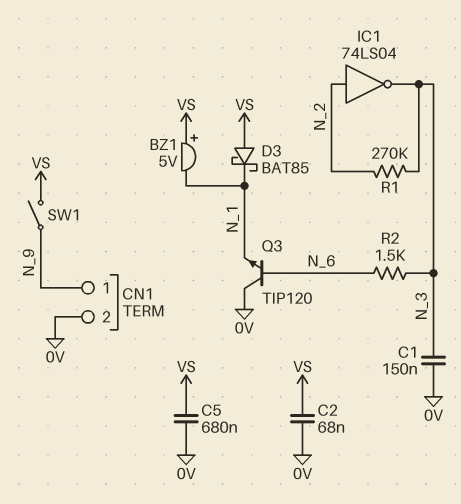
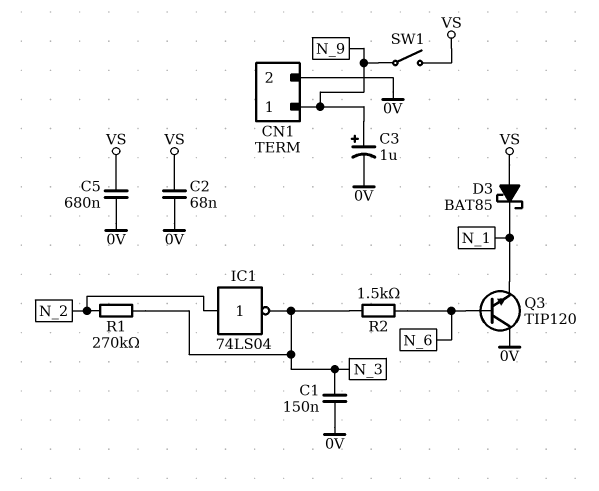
BZ1: buzzer 5V (plus VS, minus N_1) -> none
C3: none -> 1uF (plus N_9, minus 0V)

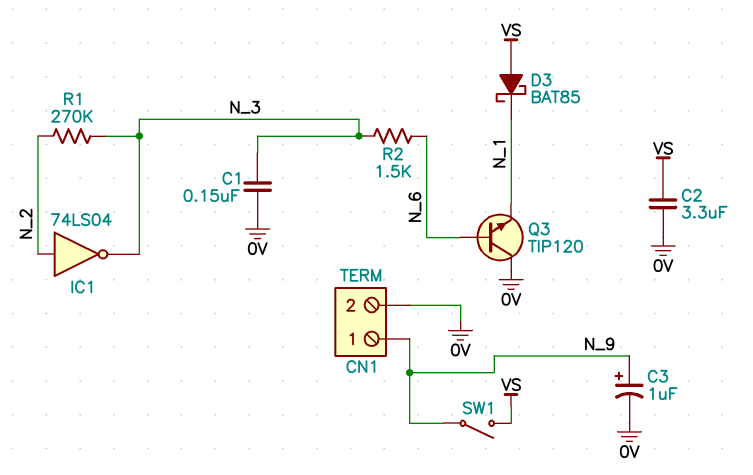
C2: 68nF (0V, VS) -> 3.3uF (0V, VS)
C5: 680nF (0V, VS) -> none

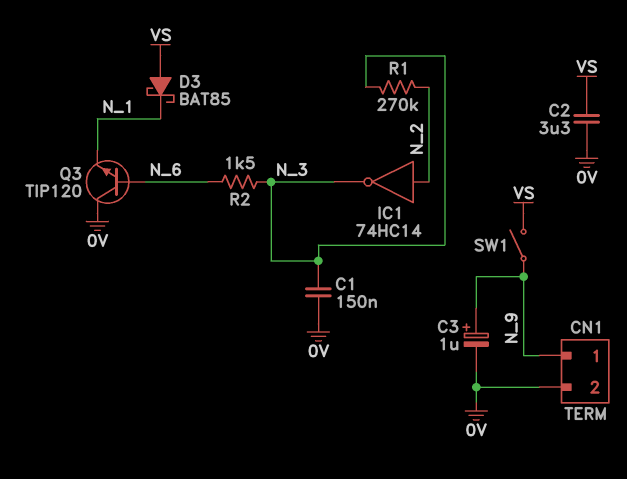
IC1: NOT 74LS04 (in N_2, out N_3) -> NOT 74HC14 (in N_2, out N_3)

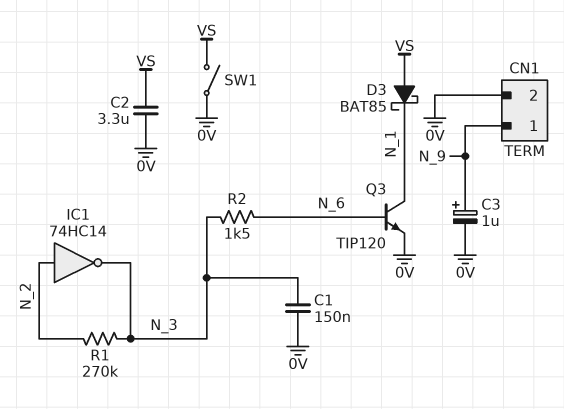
Q3: NPN TIP120 (B N_6, C 0V, E N_1) -> NPN TIP120 (B N_6, C N_1, E 0V)
SW1: switch (N_9, VS) -> switch (0V, VS)

